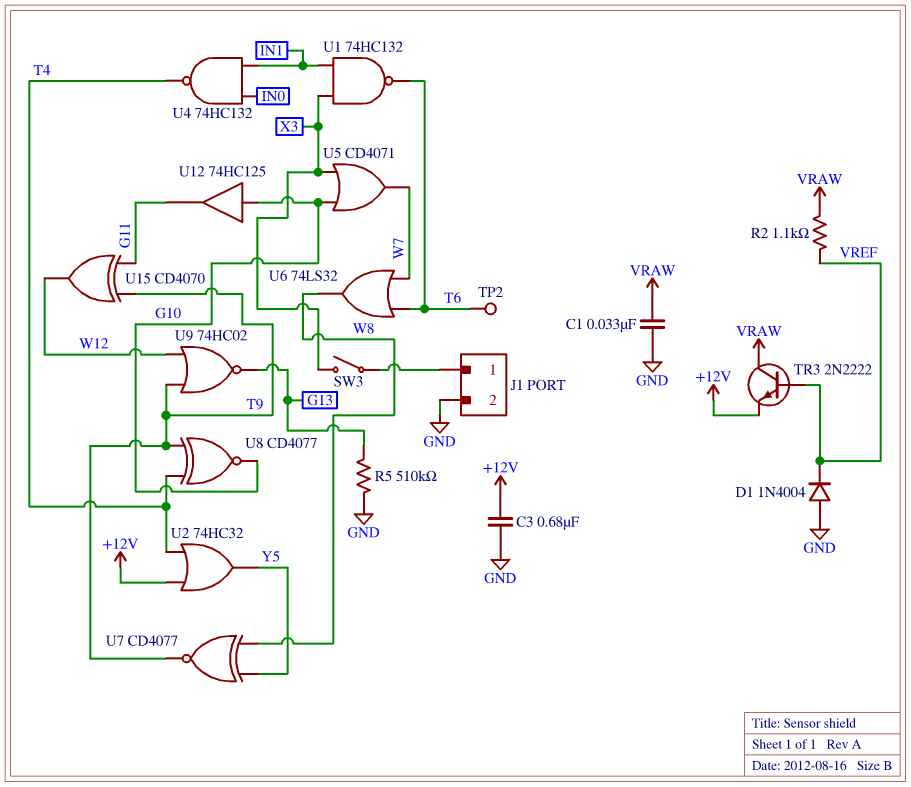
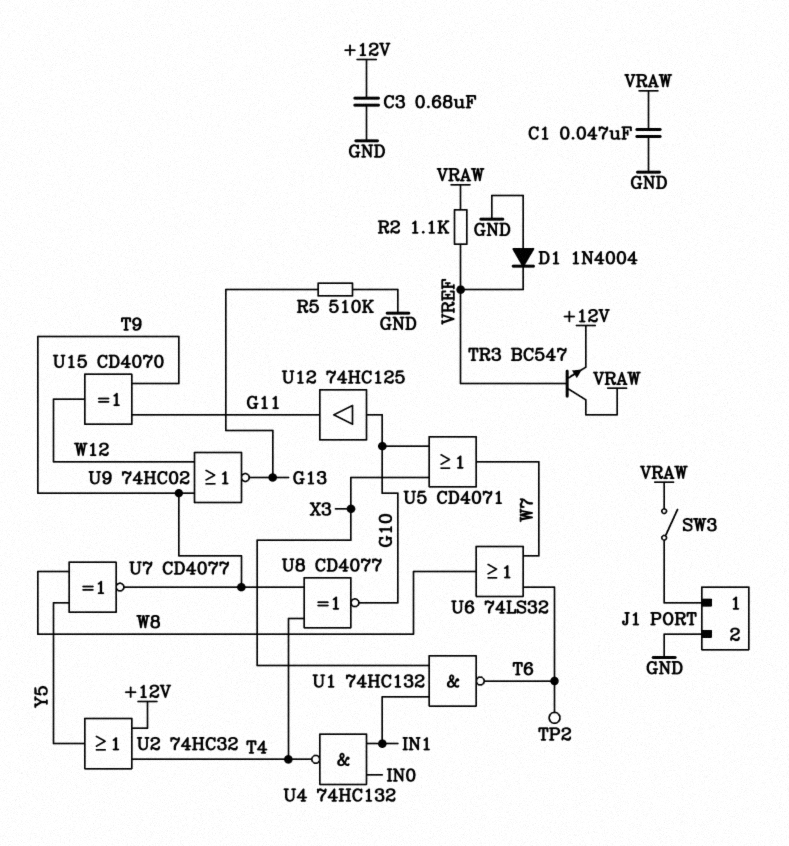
C1: 33nF (GND, VRAW) -> 47nF (GND, VRAW)
SW3: switch (J1/1, X3) -> switch (J1/1, VRAW)
TR3: NPN 2N2222 (B VREF, C VRAW, E +12V) -> NPN BC547 (B VREF, C VRAW, E +12V)

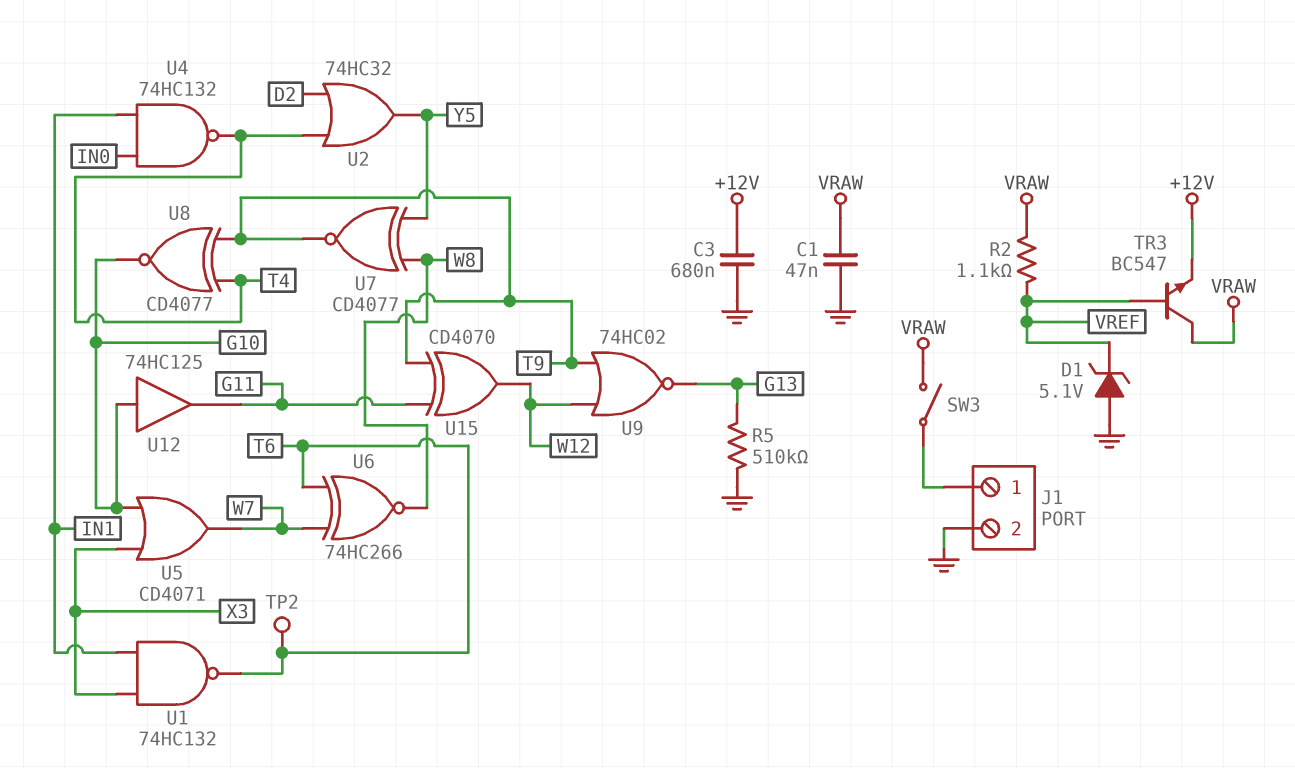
D1: diode 1N4004 (A GND, K VREF) -> zener 5.1V (A GND, K VREF)
U2: OR 74HC32 (in +12V, in T4, out Y5) -> OR 74HC32 (in D2, in T4, out Y5)
U6: OR 74LS32 (in T6, in W7, out W8) -> XNOR 74HC266 (in T6, in W7, out W8)

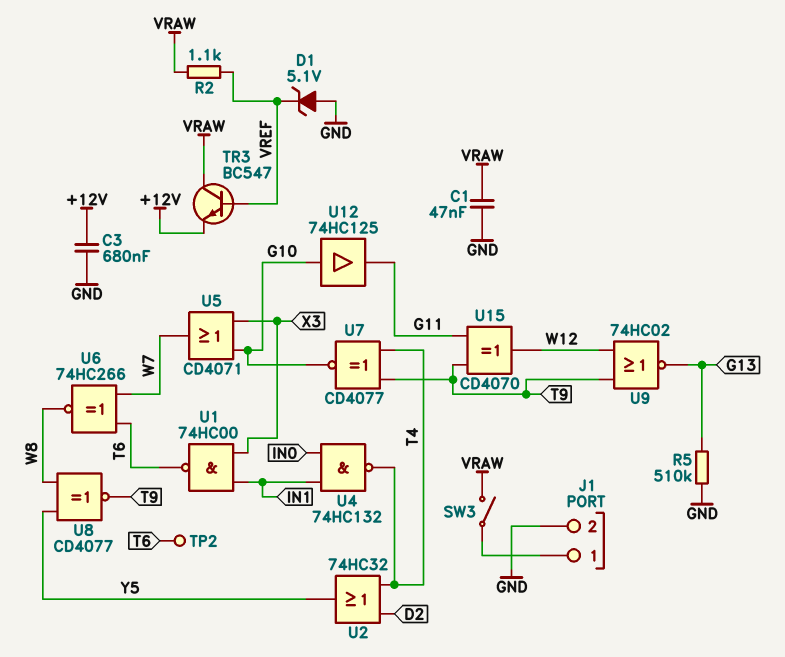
U1: NAND 74HC132 (in IN1, in X3, out T6) -> NAND 74HC00 (in IN1, in X3, out T6)
U7: XNOR CD4077 (in W8, in Y5, out T9) -> XNOR CD4077 (in T4, in T9, out G10)
U8: XNOR CD4077 (in T4, in T9, out G10) -> XNOR CD4077 (in W8, in Y5, out T9)

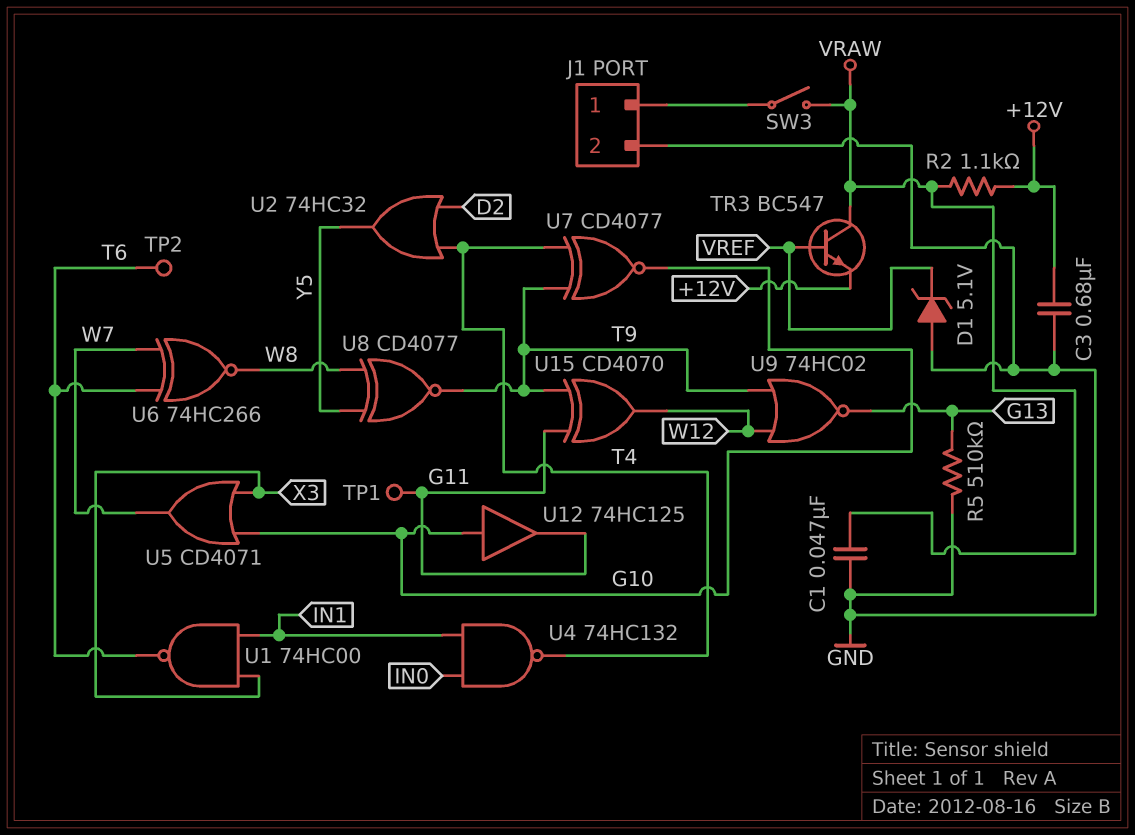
R2: 1.1k (VRAW, VREF) -> 1.1k (+12V, VRAW)
TP1: none -> test point (G11)

